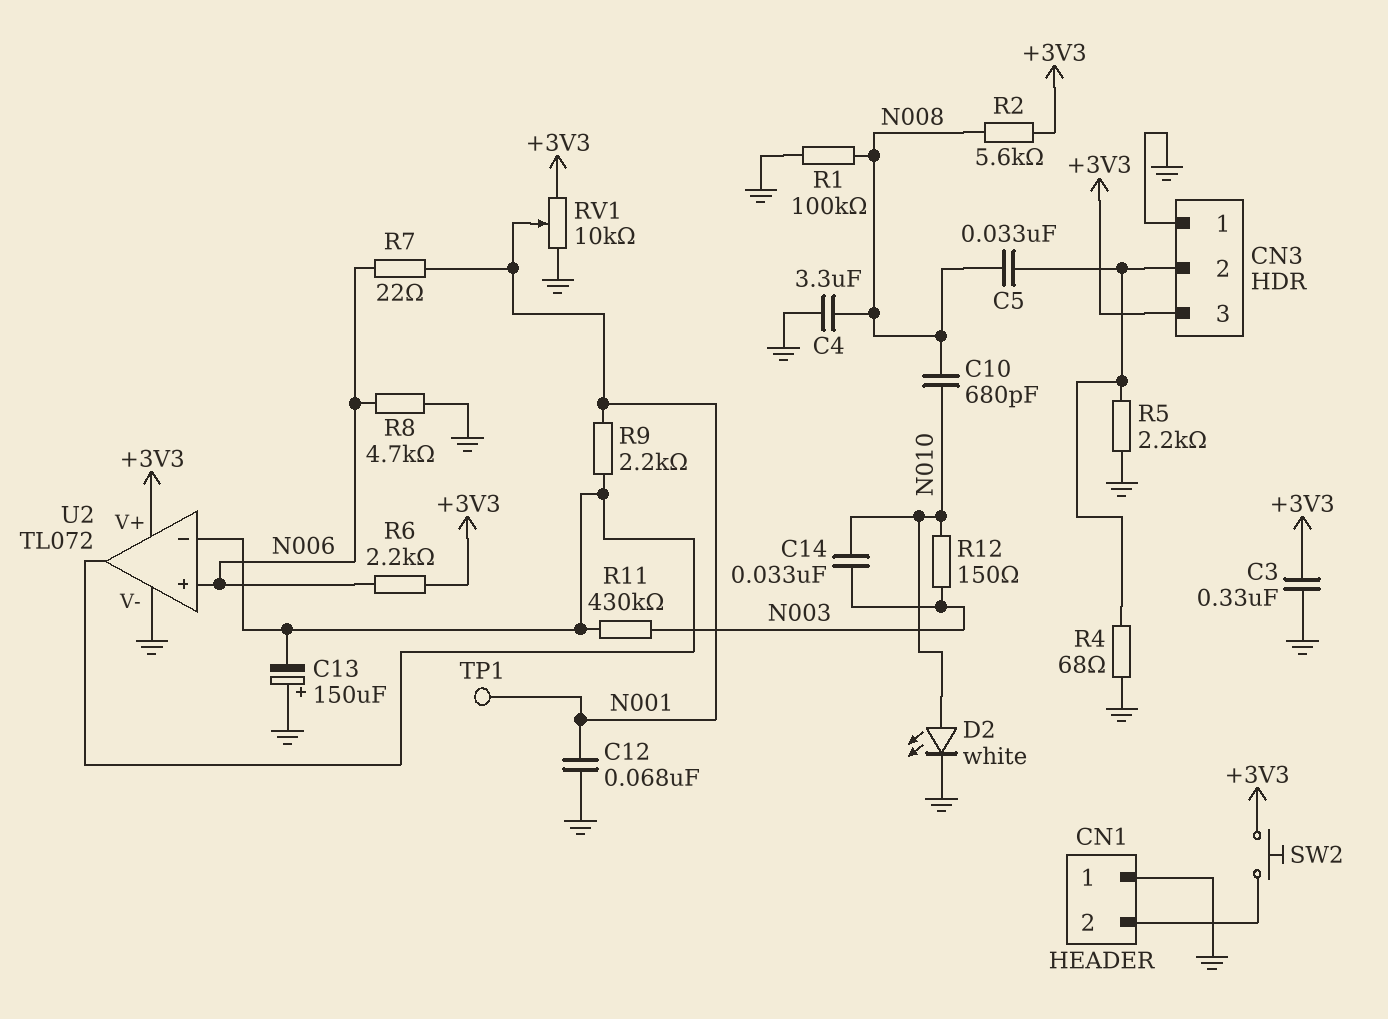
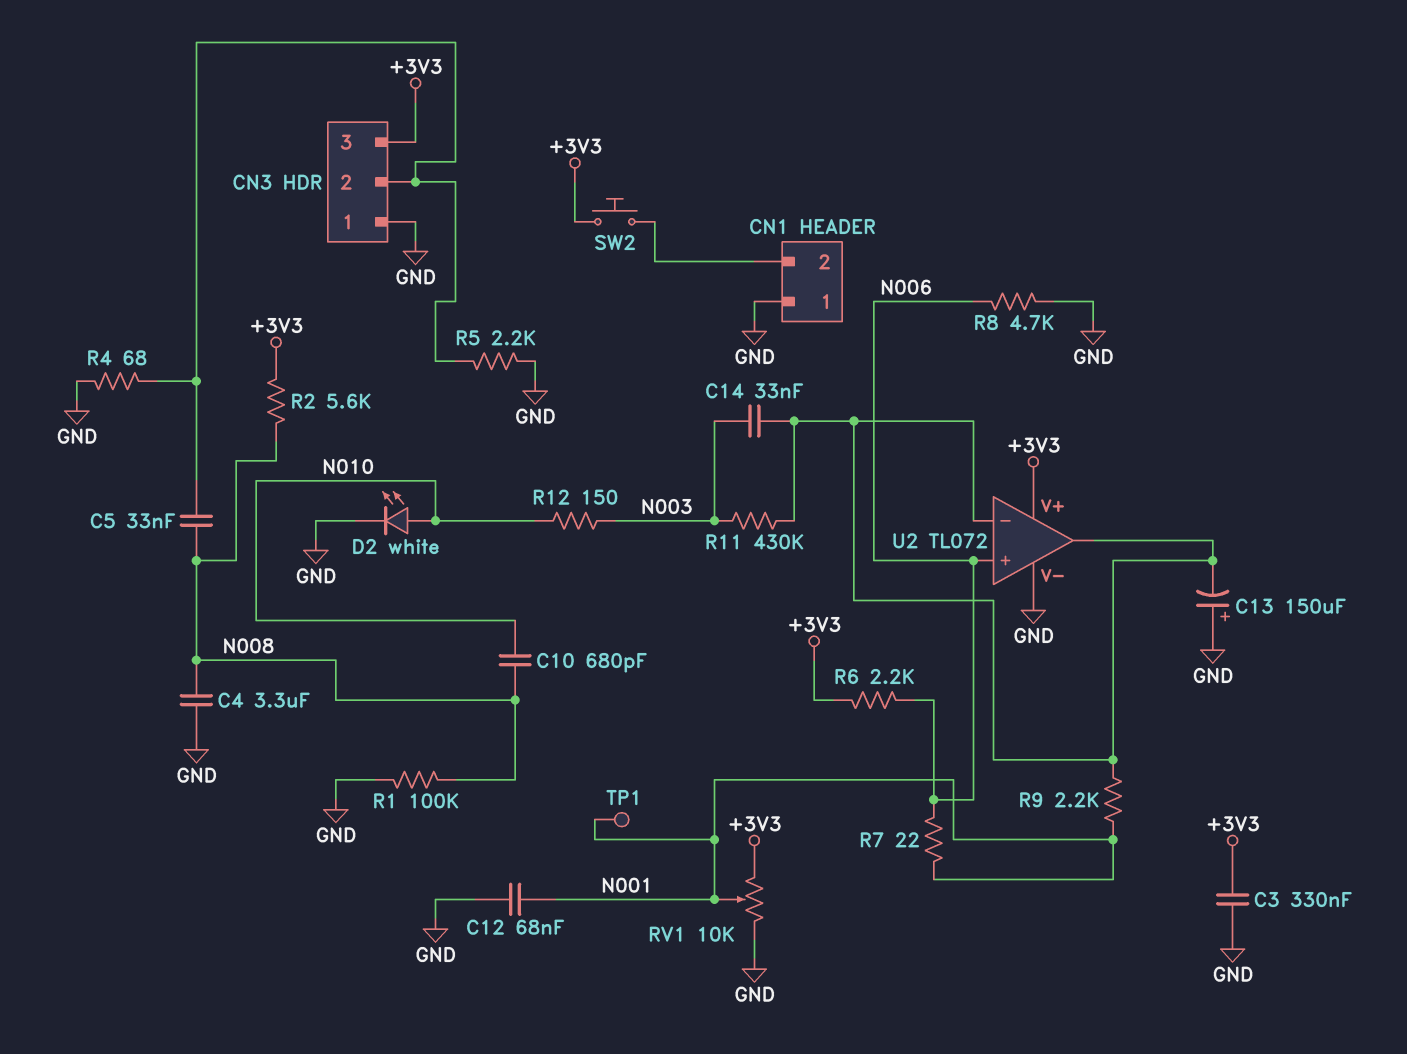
C14: 33nF (N003, N010) -> 33nF (N003, U2/in-)

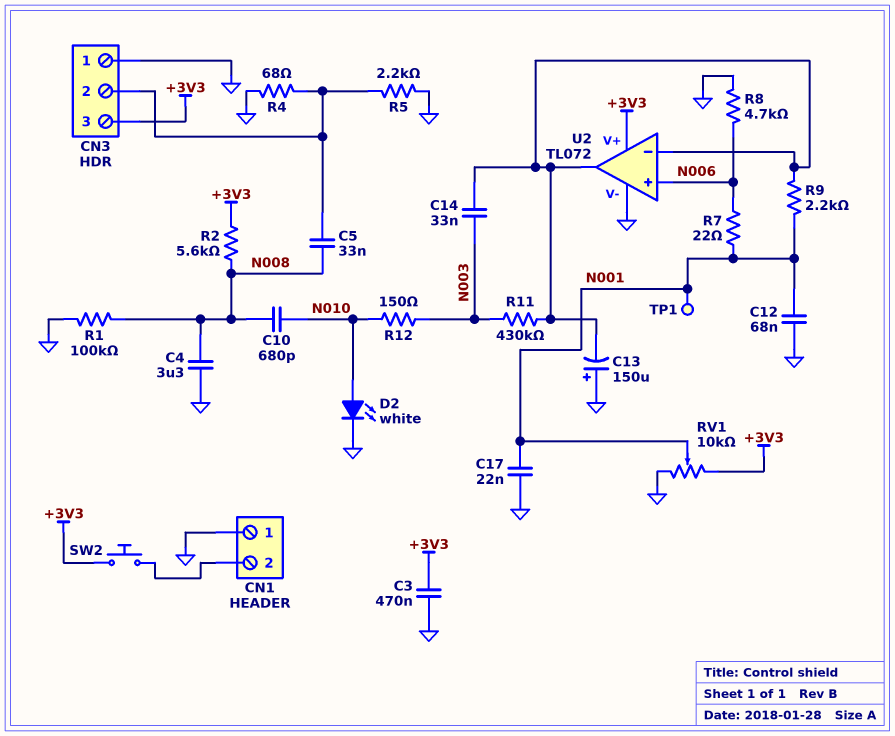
C3: 330nF (+3V3, GND) -> 470nF (+3V3, GND)
C17: none -> 22nF (GND, N001)
R6: 2.2k (+3V3, N006) -> none

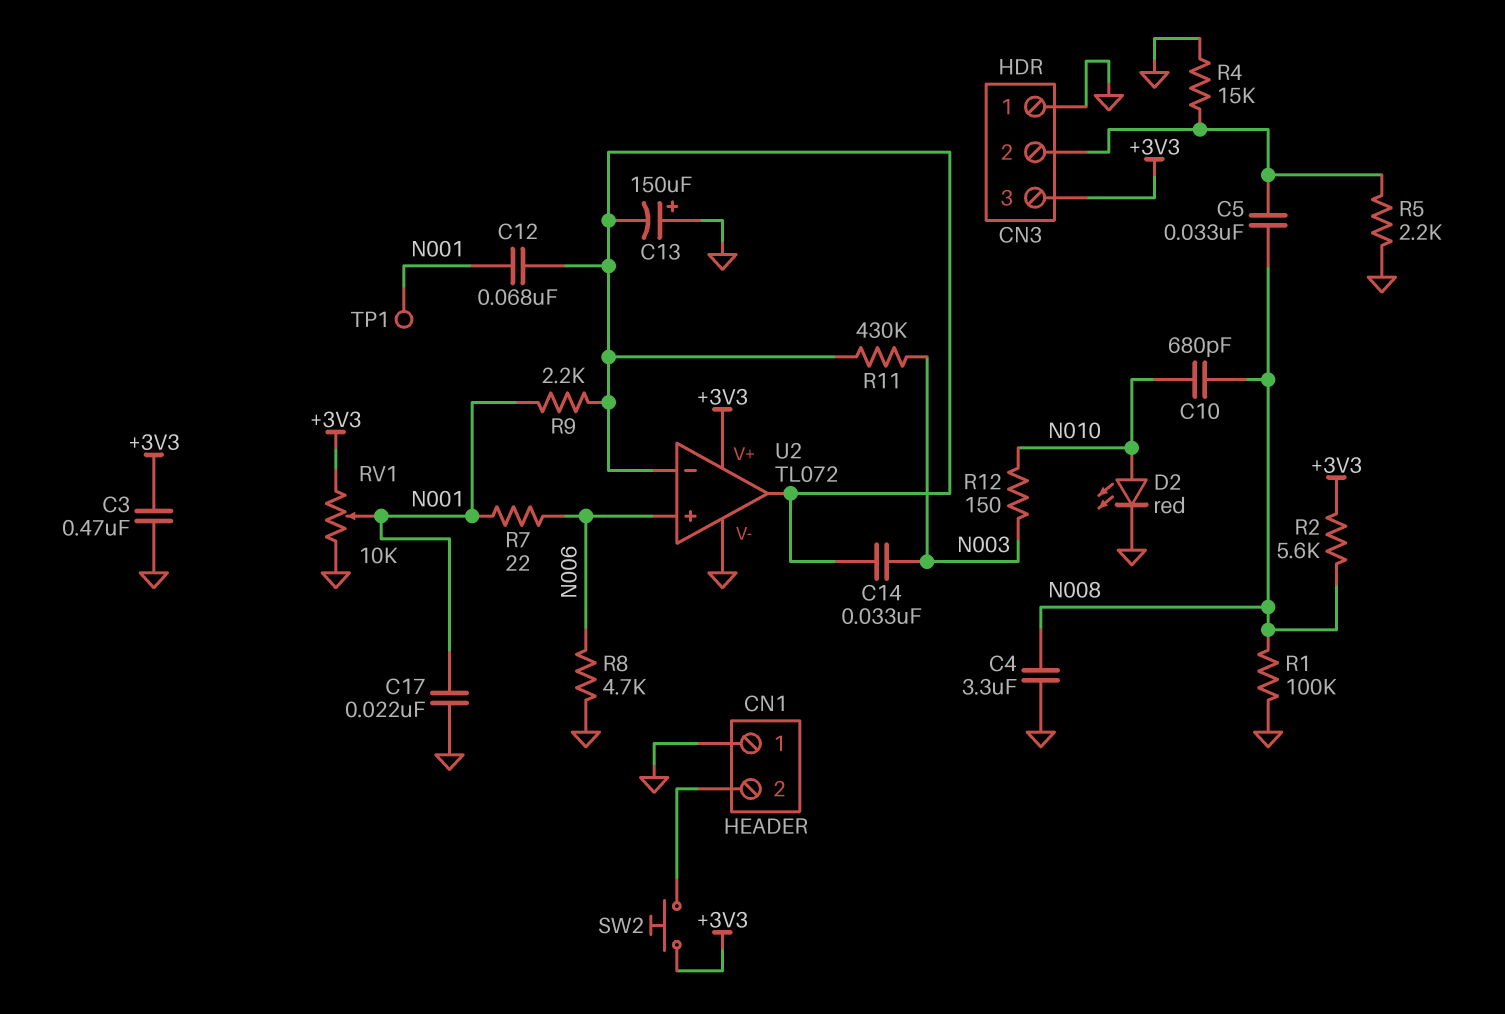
C12: 68nF (GND, N001) -> 68nF (N001, U2/in-)
D2: LED white (A N010, K GND) -> LED red (A N010, K GND)
R4: 68 (CN3/2, GND) -> 15k (CN3/2, GND)

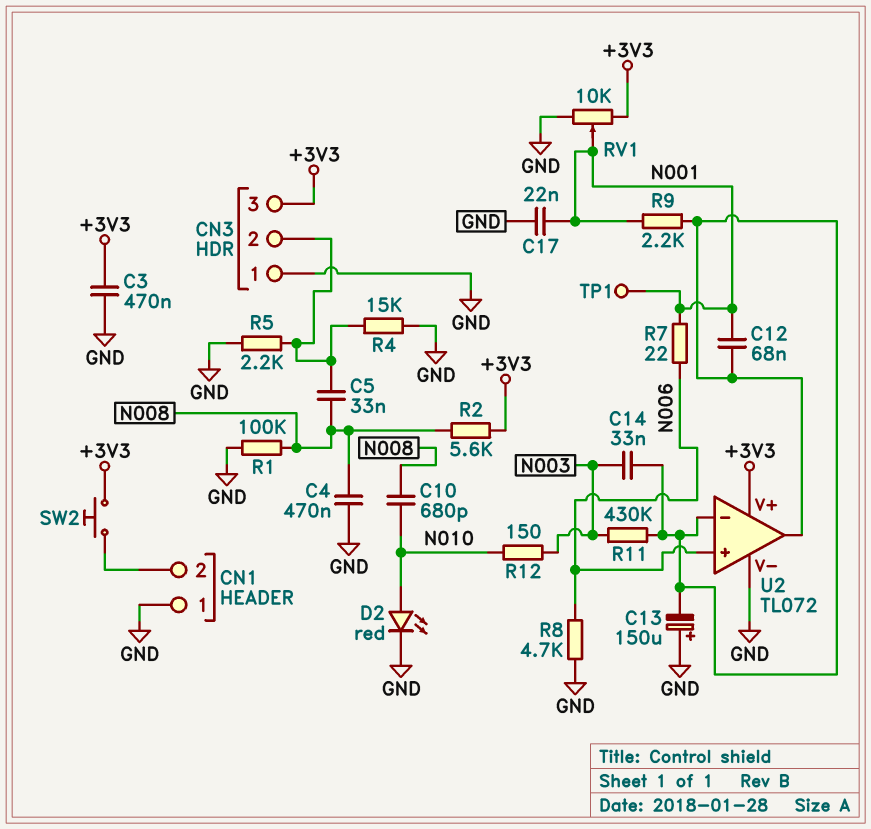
C4: 3.3uF (GND, N008) -> 470nF (GND, N008)

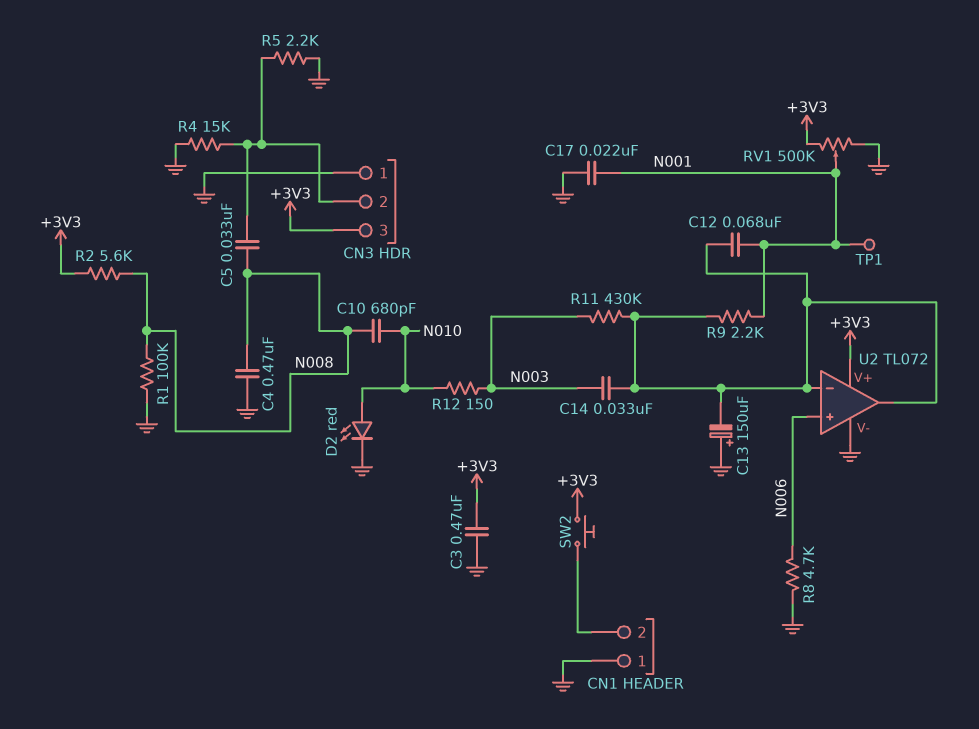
R7: 22 (N001, N006) -> none
RV1: 10k (+3V3, GND, wiper N001) -> 500k (+3V3, GND, wiper N001)

